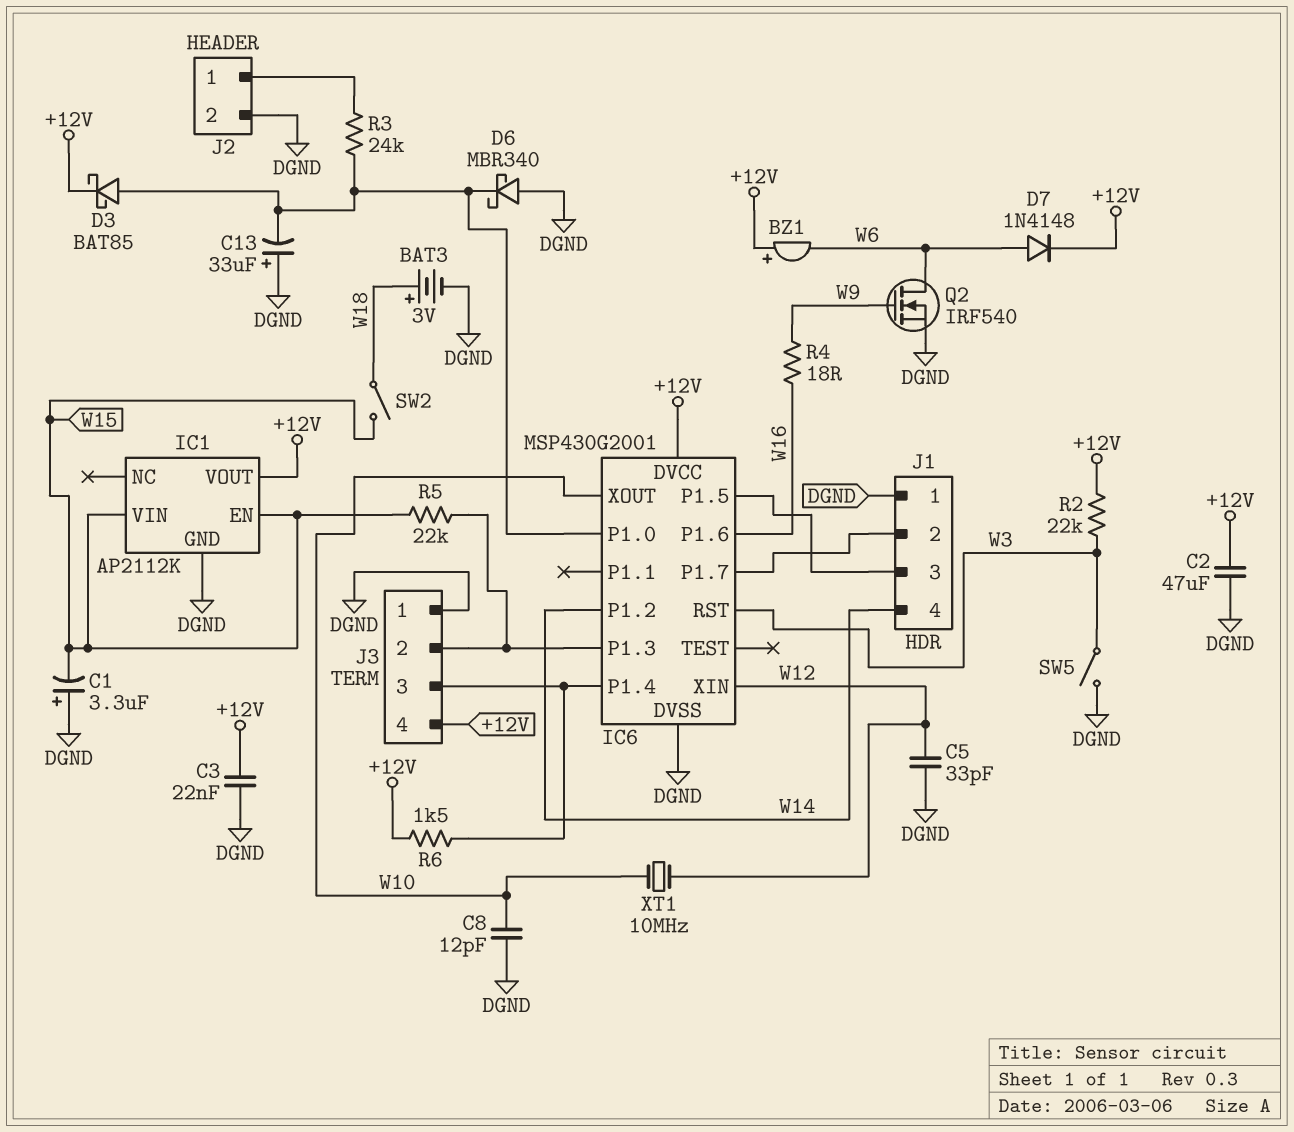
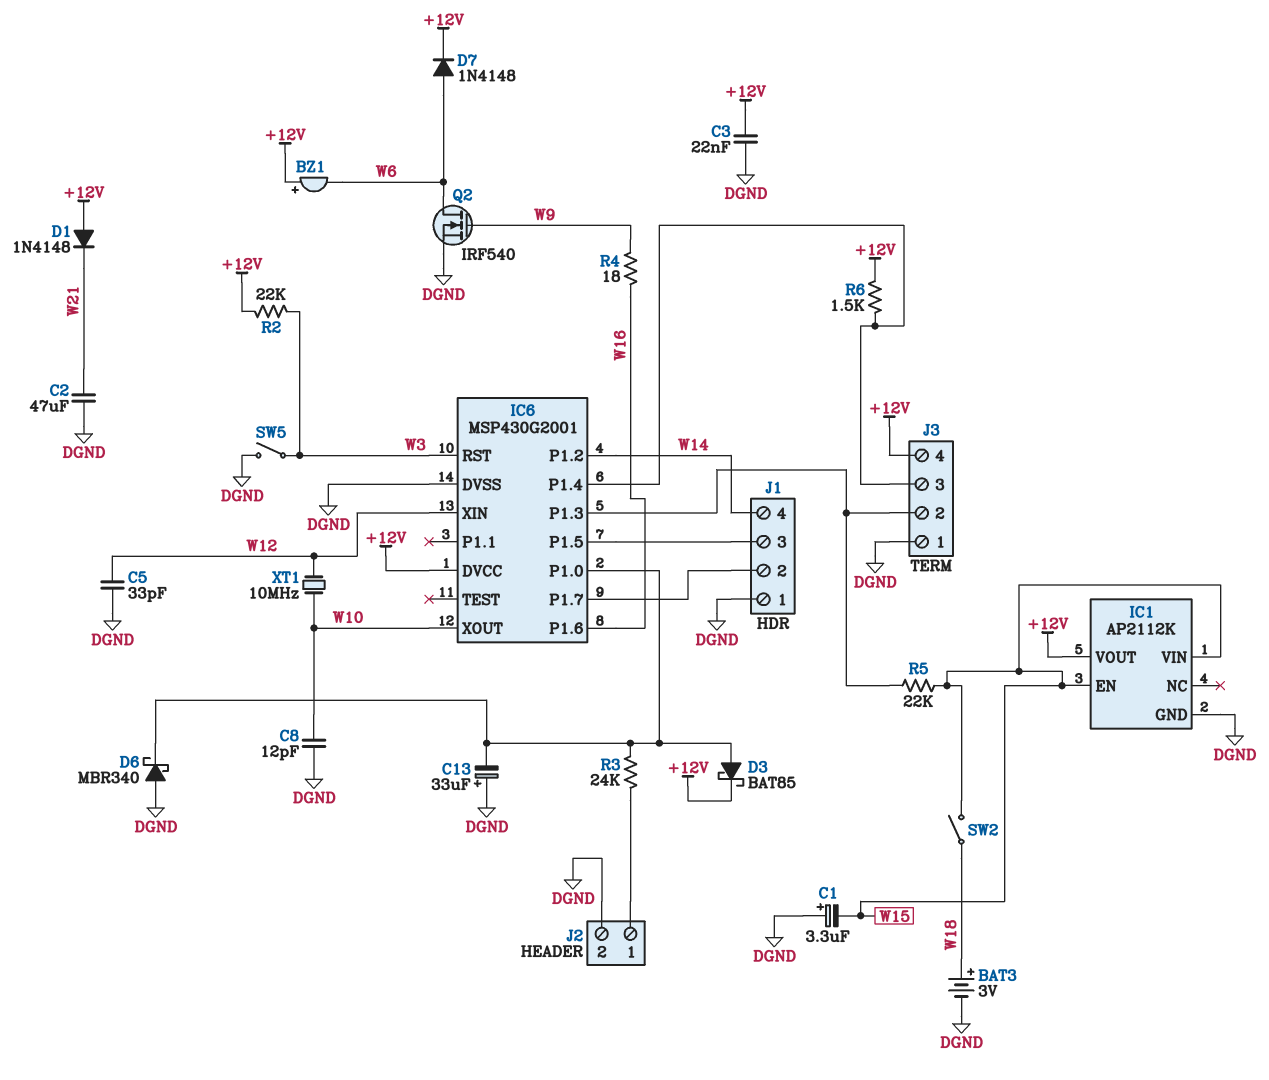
C2: 47uF (+12V, DGND) -> 47uF (DGND, W21)
D1: none -> diode 1N4148 (A +12V, K W21)

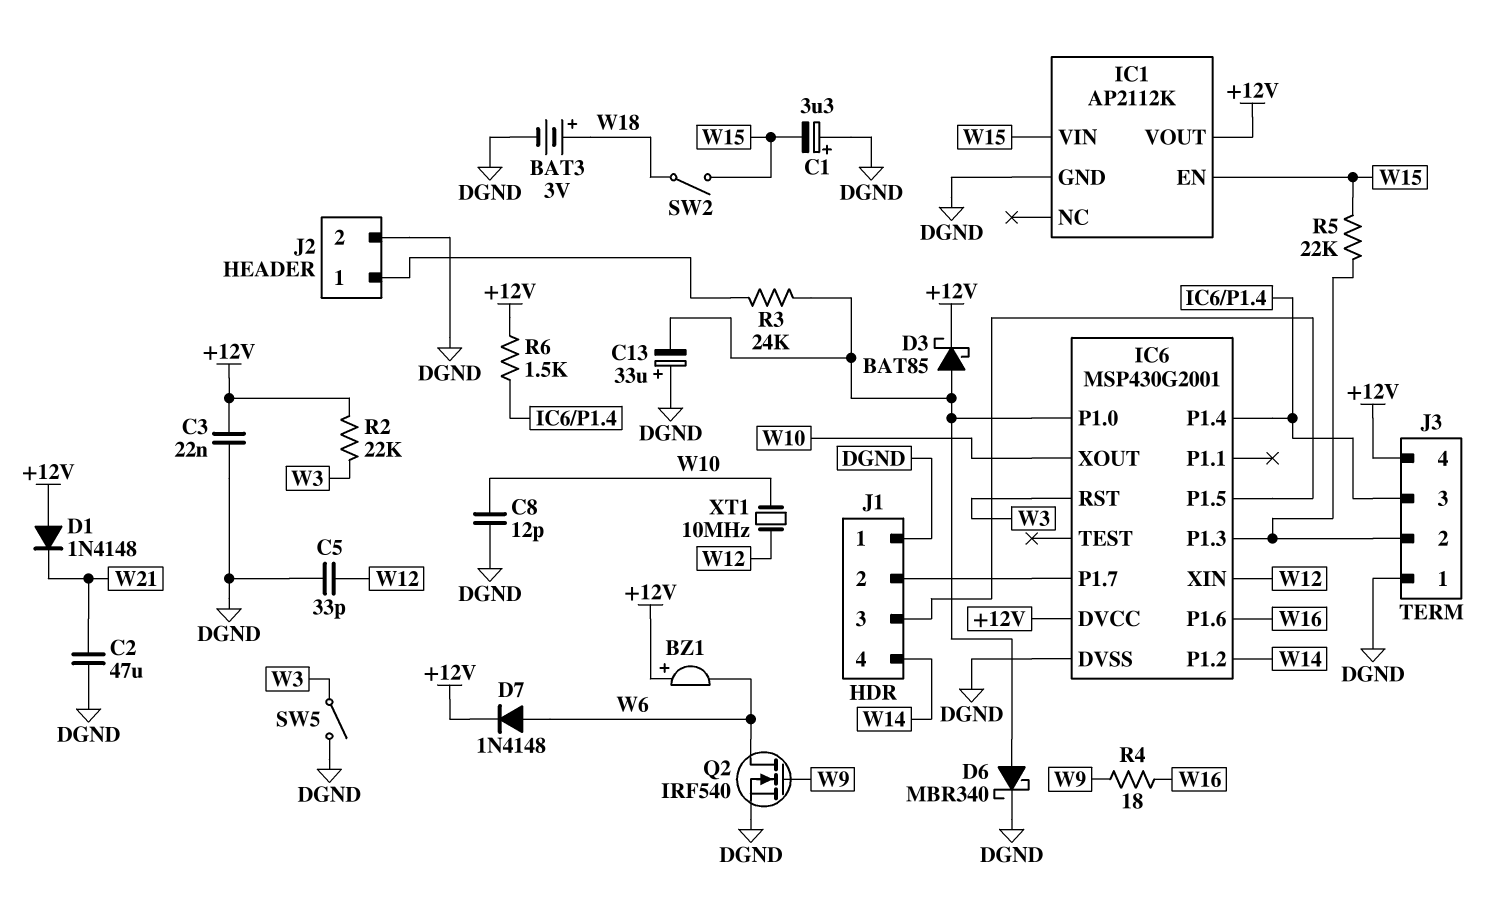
D6: schottky MBR340 (A DGND, K IC6/P1.0) -> schottky MBR340 (A IC6/P1.0, K DGND)

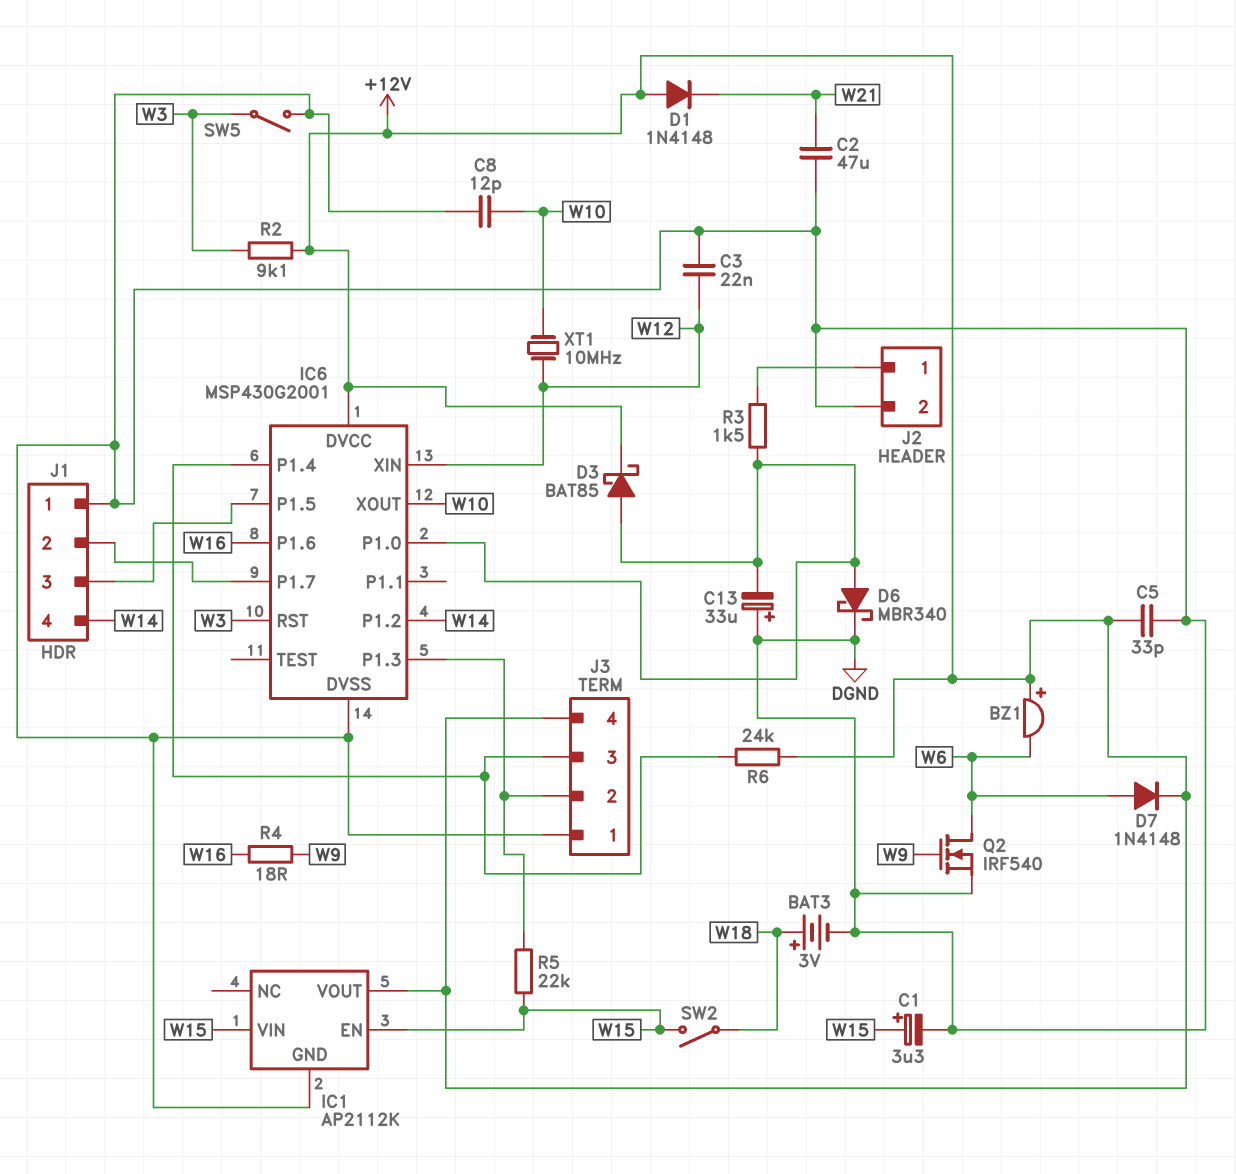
C1: 3.3uF (plus DGND, minus W15) -> 3.3uF (plus W15, minus DGND)
C3: 22nF (+12V, DGND) -> 22nF (DGND, W12)
C5: 33pF (DGND, W12) -> 33pF (+12V, DGND)
R2: 22k (+12V, W3) -> 9.1k (+12V, W3)
R3: 24k (IC6/P1.0, J2/1) -> 1.5k (IC6/P1.0, J2/1)
R6: 1.5k (+12V, IC6/P1.4) -> 24k (+12V, IC6/P1.4)

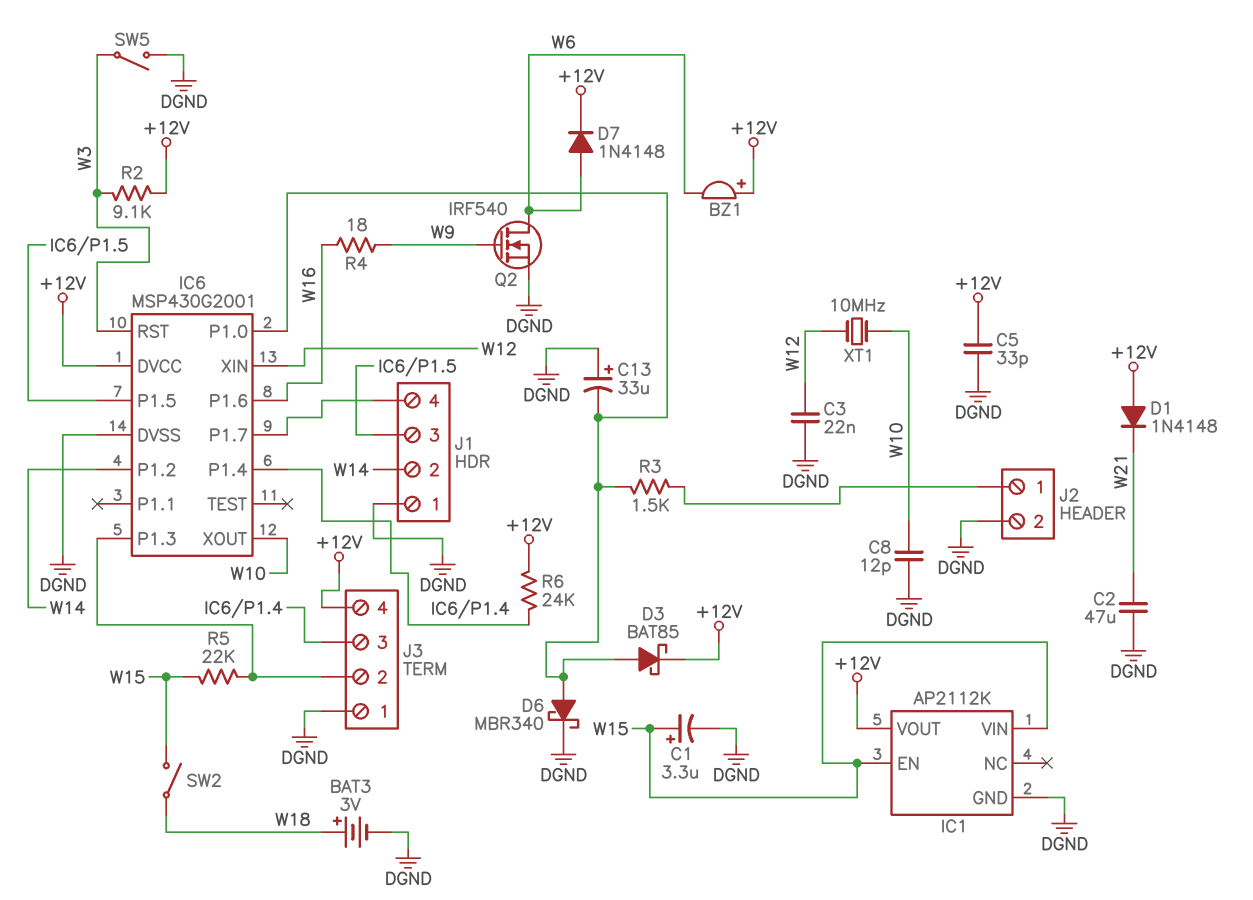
J1 pin 2: IC6/P1.7 -> W14
J1 pin 4: W14 -> IC6/P1.7

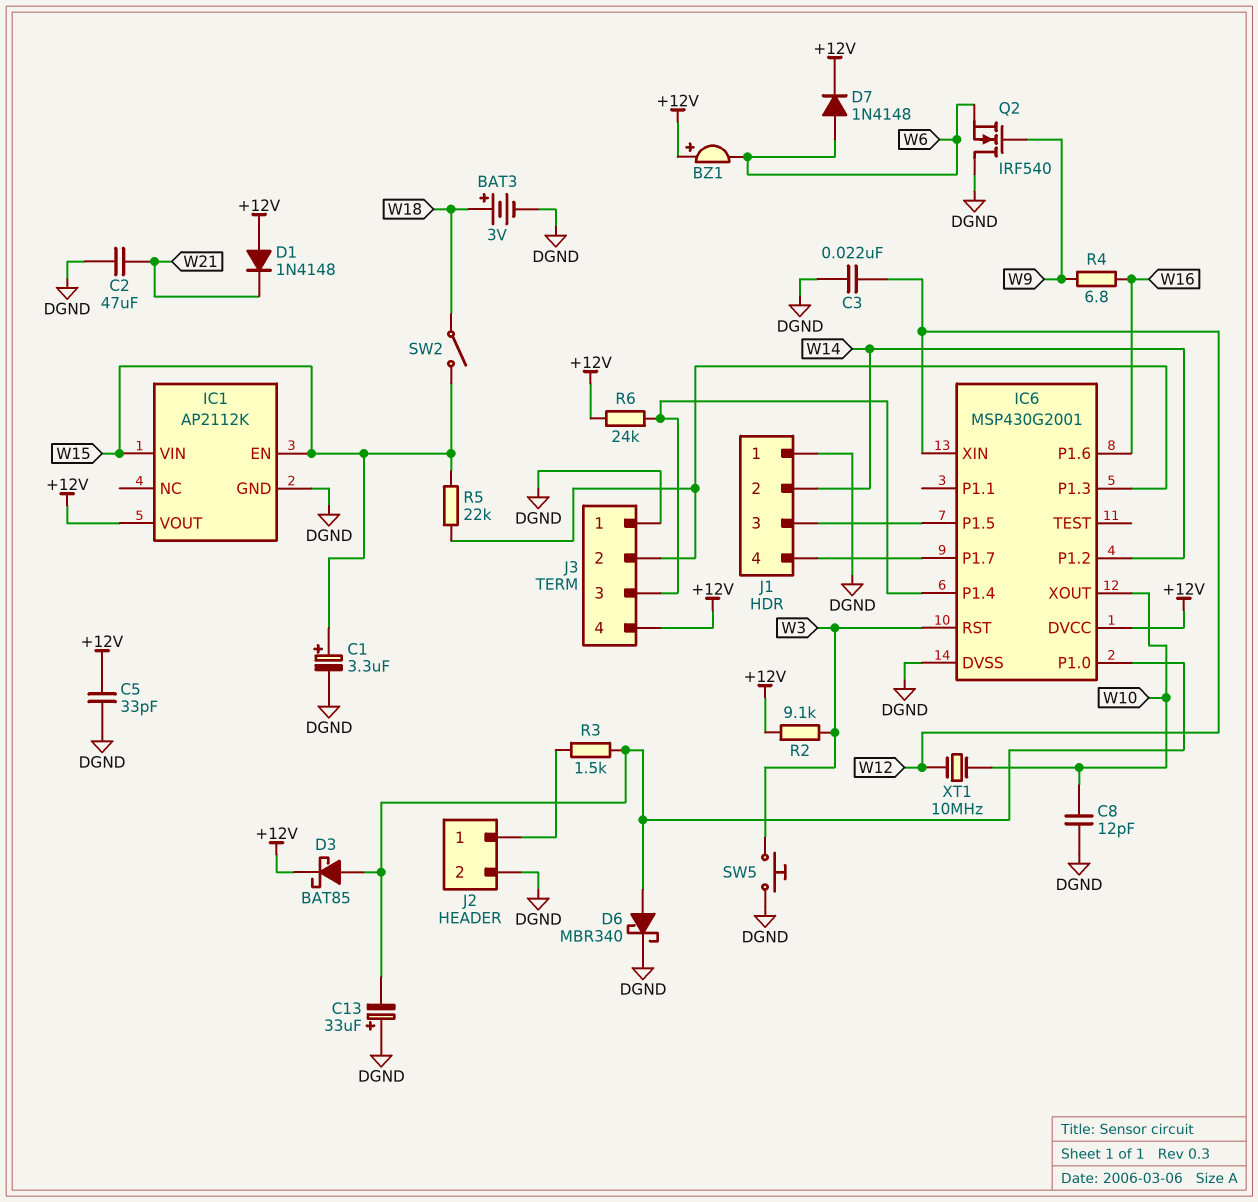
Q2: NMOS IRF540 (G W9, D W6, S DGND) -> NMOS IRF540 (G W9, D DGND, S W6)
R4: 18 (W9, W16) -> 6.8 (W9, W16)
SW5: switch (DGND, W3) -> button (DGND, W3)

